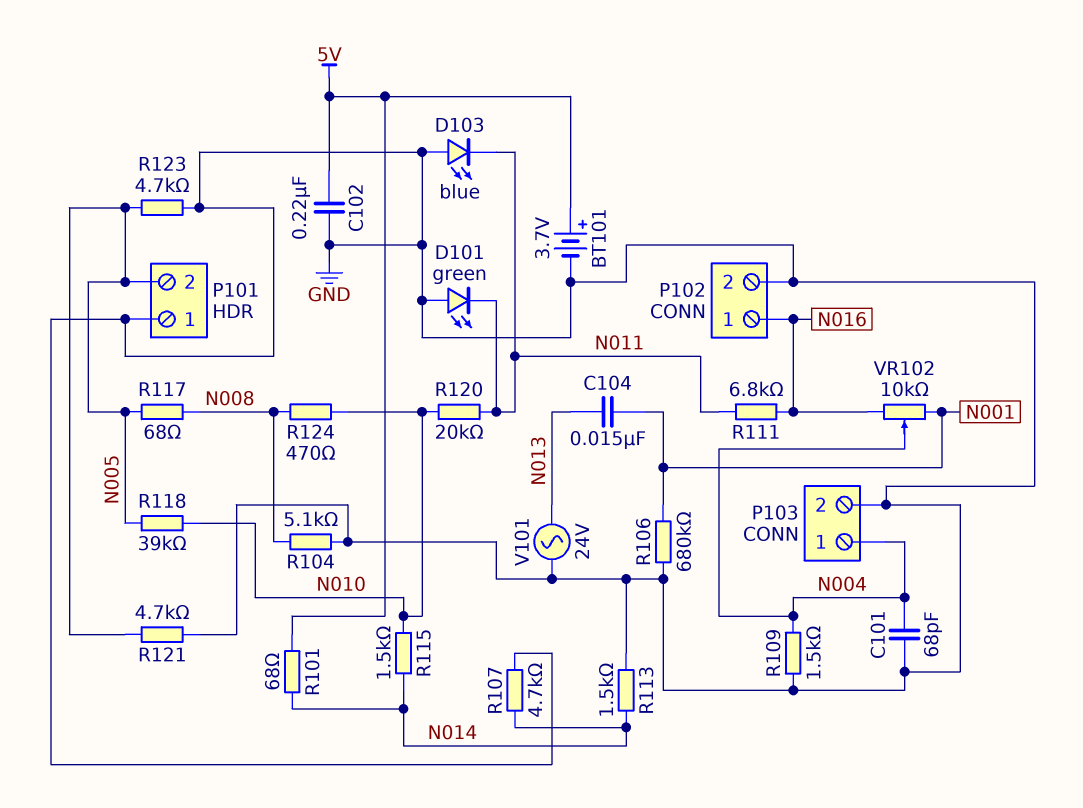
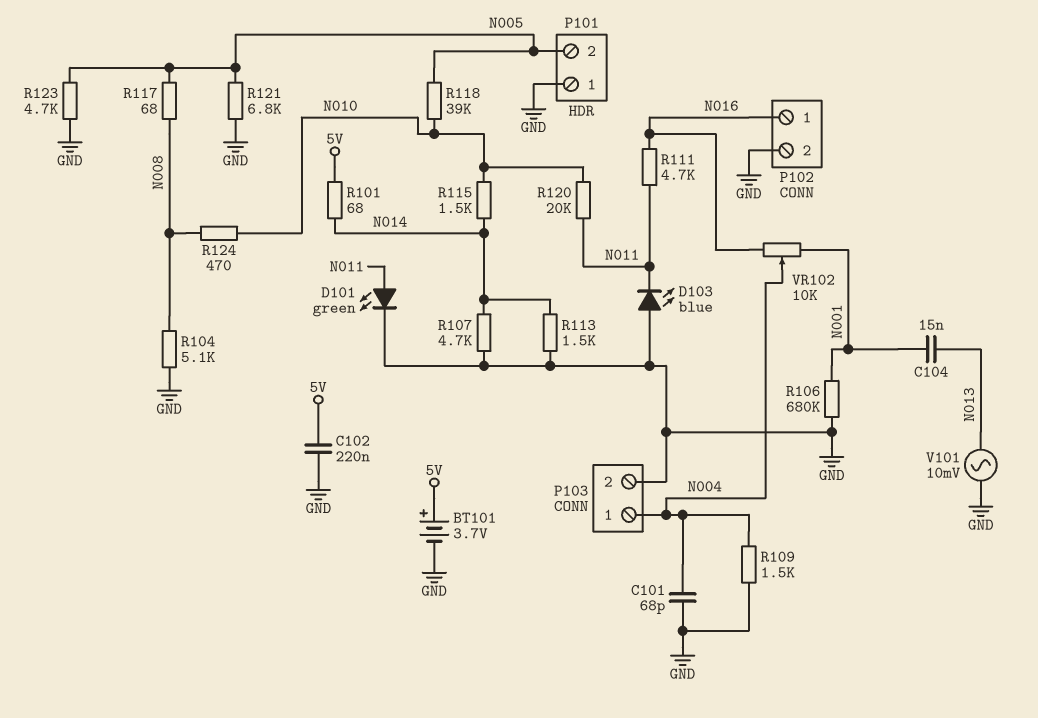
D101: LED green (A GND, K N011) -> LED green (A N011, K GND)
R111: 6.8k (N011, N016) -> 4.7k (N011, N016)
R121: 4.7k (GND, N005) -> 6.8k (GND, N005)
V101: AC 24V (GND, N013) -> AC 10mV (GND, N013)

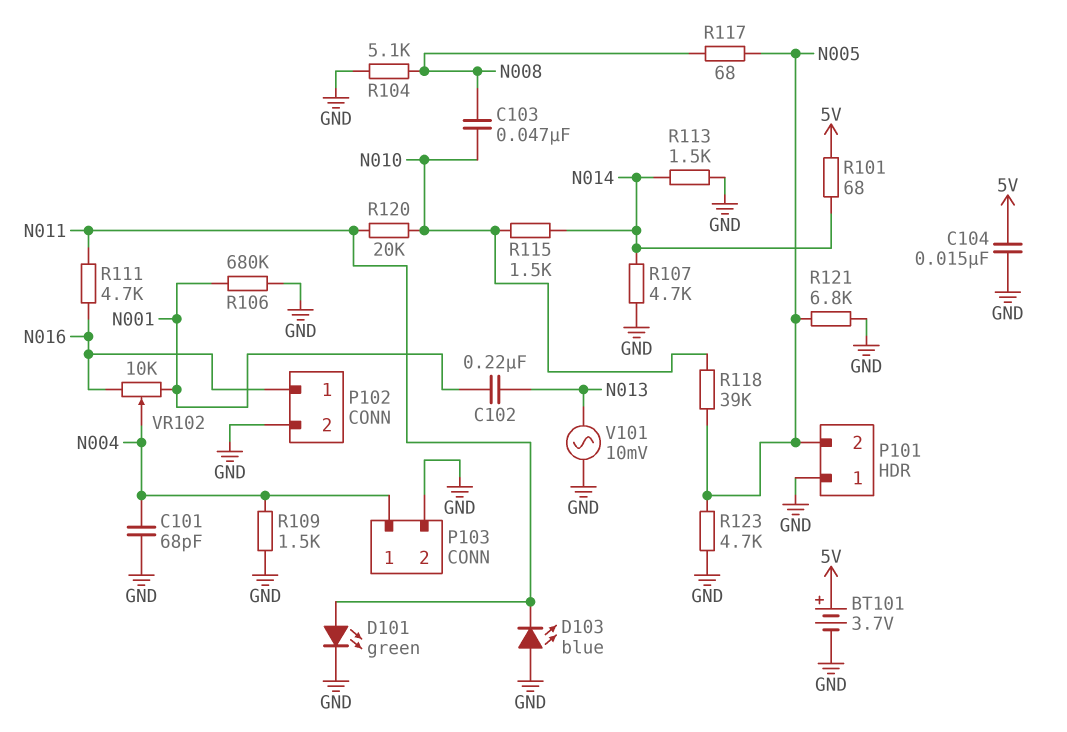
C102: 220nF (5V, GND) -> 220nF (N001, N013)
C103: none -> 47nF (N008, N010)
C104: 15nF (N001, N013) -> 15nF (5V, GND)
R124: 470 (N008, N010) -> none

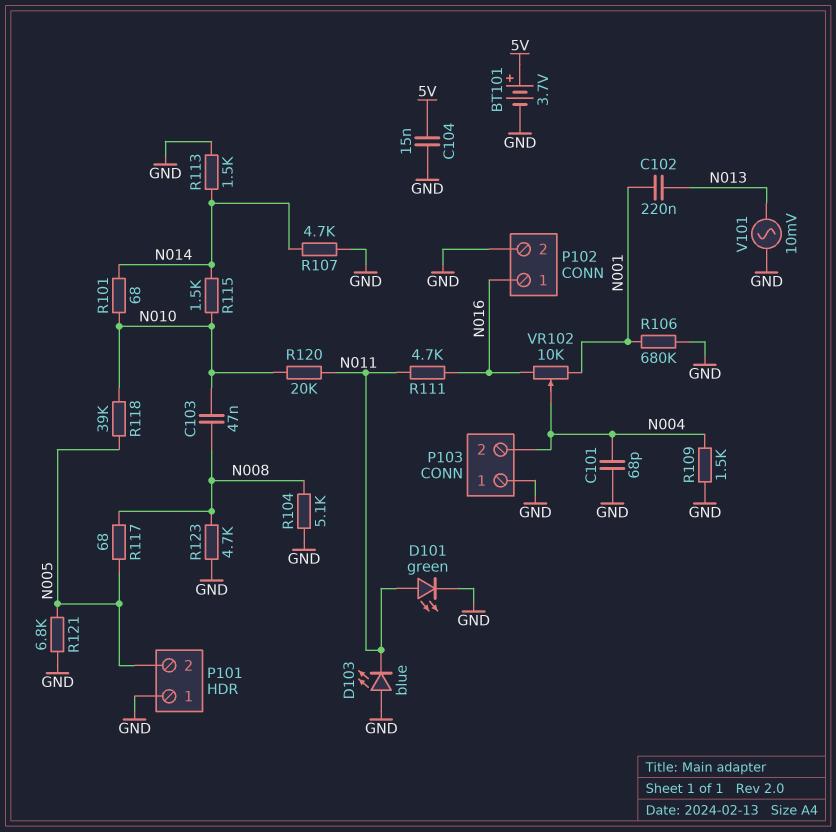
P103 pin 1: N004 -> GND
P103 pin 2: GND -> N004
R101: 68 (5V, N014) -> 68 (N010, N014)
R123: 4.7k (GND, N005) -> 4.7k (GND, N008)

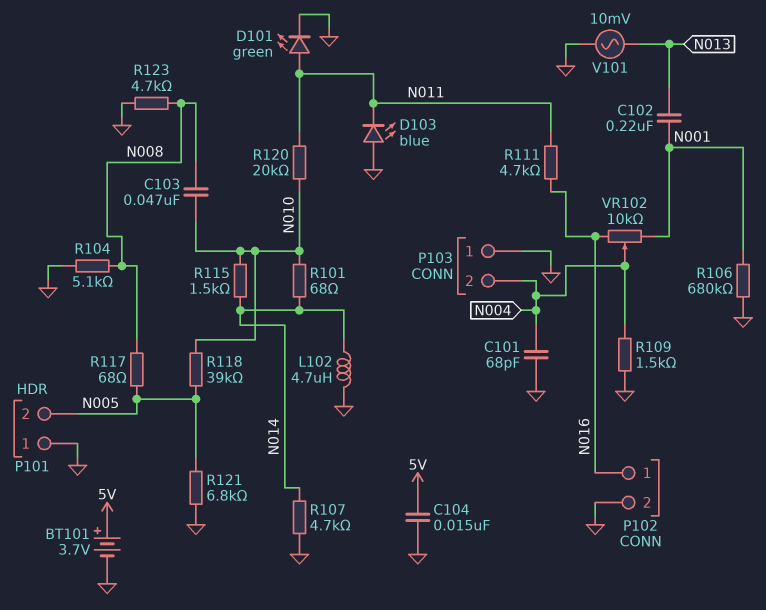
L102: none -> 4.7uH (GND, N014)
R113: 1.5k (GND, N014) -> none

